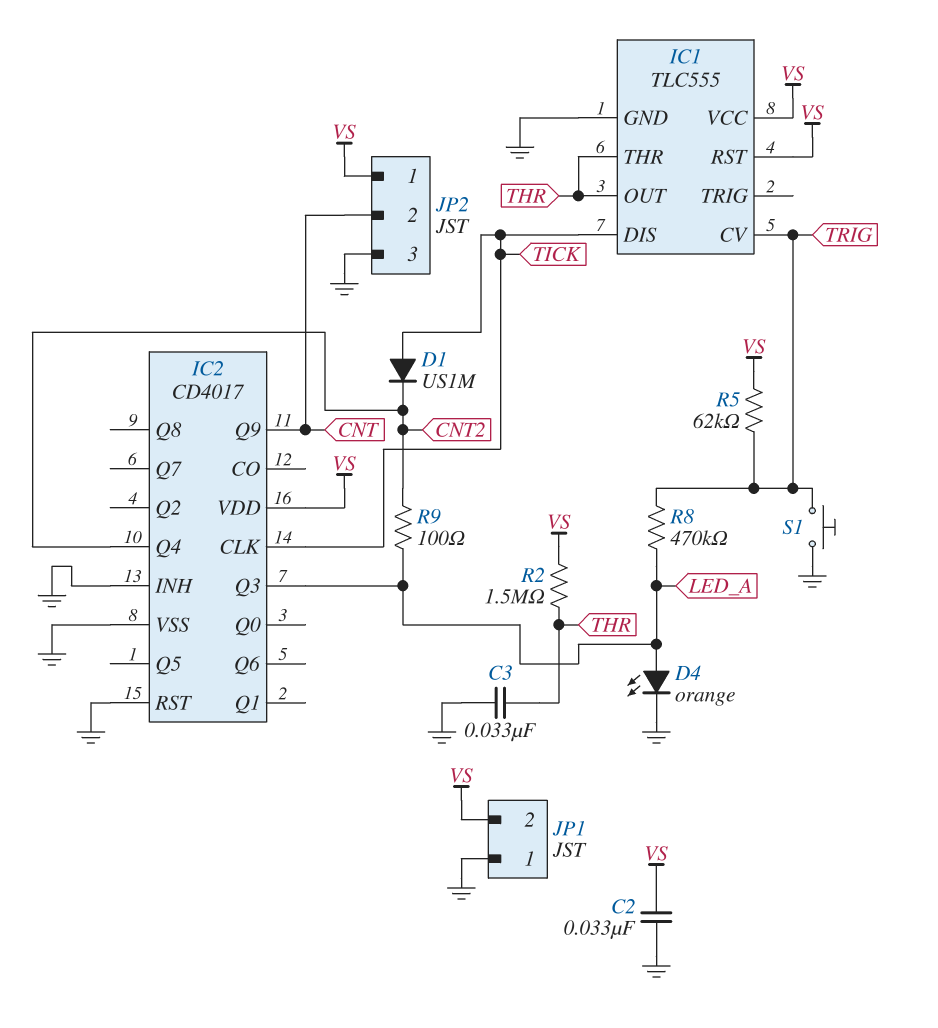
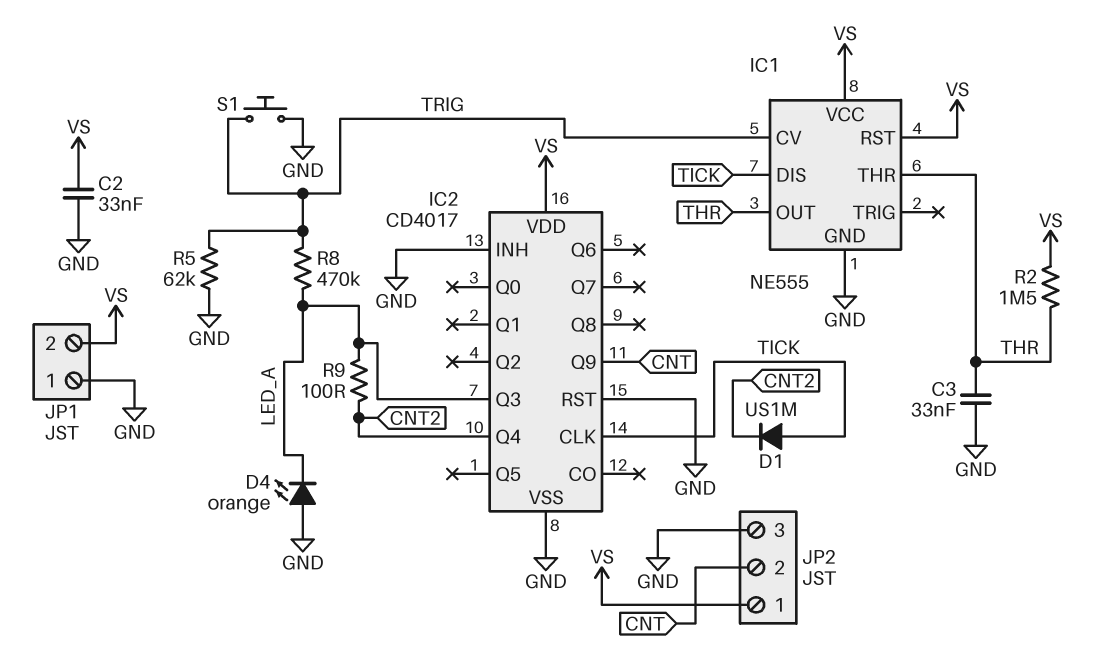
D4: LED orange (A LED_A, K GND) -> LED orange (A GND, K LED_A)
IC1: TLC555 -> NE555
R5: 62k (TRIG, VS) -> 62k (GND, TRIG)

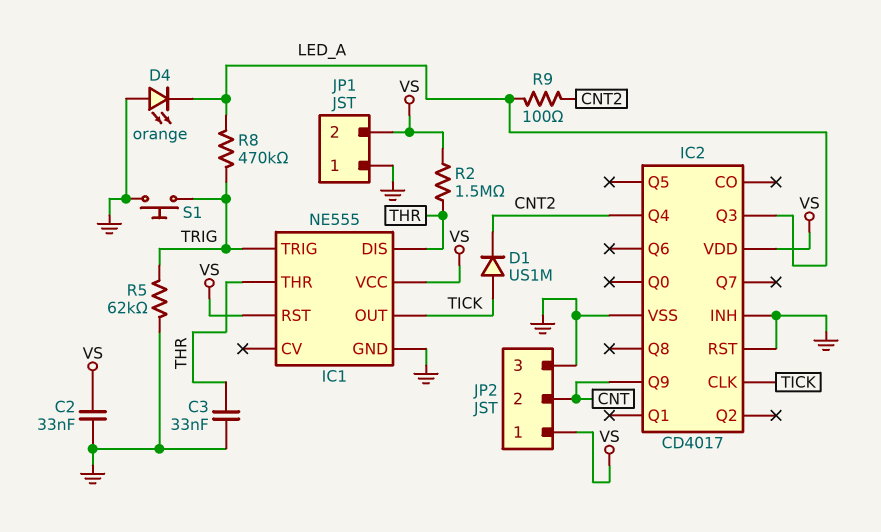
IC1 pin CV: TRIG -> none
IC1 pin DIS: TICK -> THR
IC1 pin OUT: THR -> TICK
IC1 pin TRIG: none -> TRIG

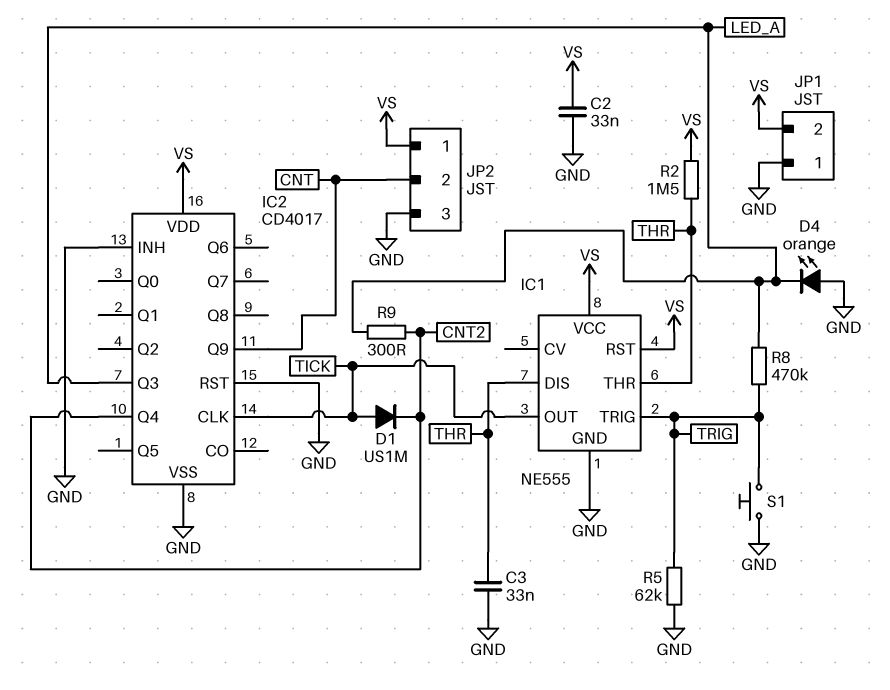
R9: 100 (CNT2, LED_A) -> 300 (CNT2, LED_A)

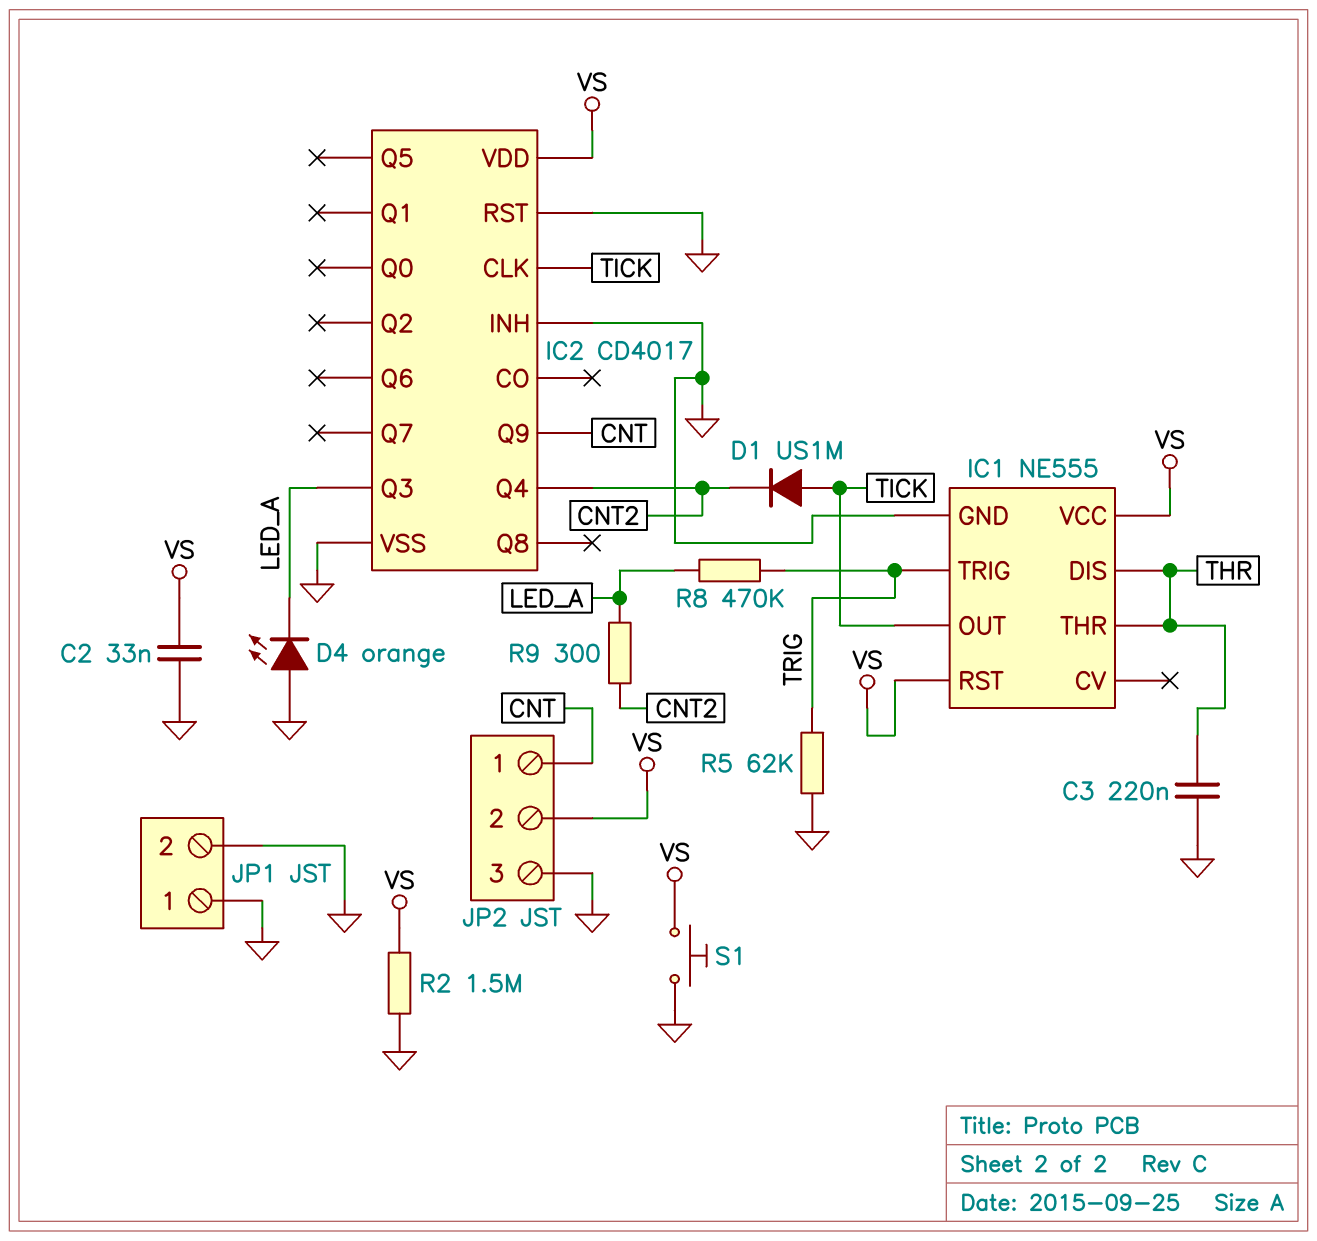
C3: 33nF (GND, THR) -> 220nF (GND, THR)
JP1 pin 2: VS -> GND
JP2 pin 1: VS -> CNT
JP2 pin 2: CNT -> VS
R2: 1.5M (THR, VS) -> 1.5M (GND, VS)
S1: button (GND, TRIG) -> button (GND, VS)

